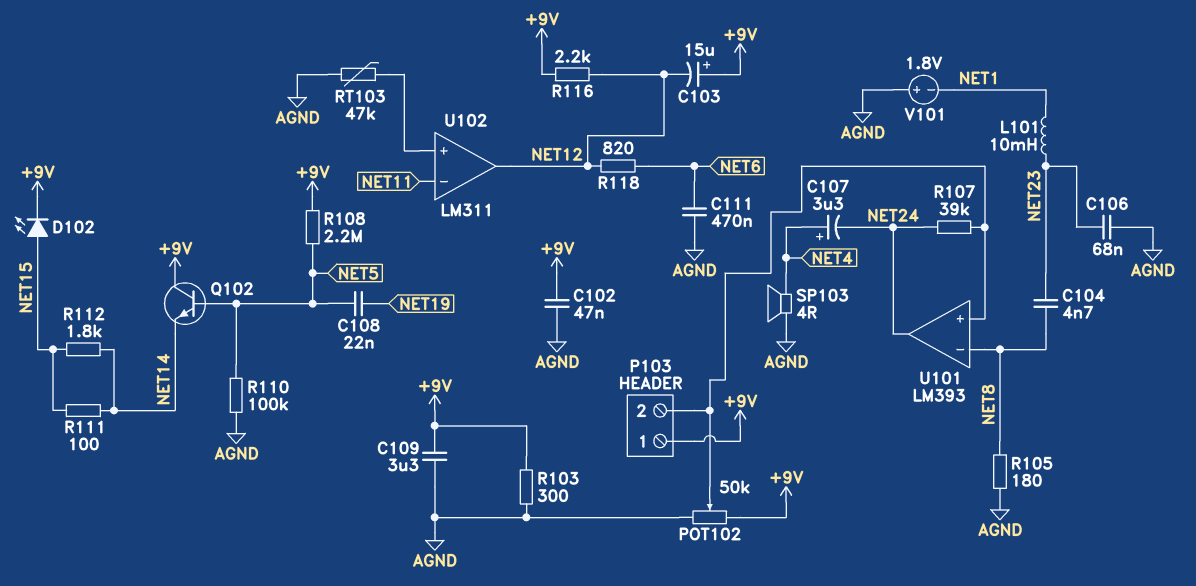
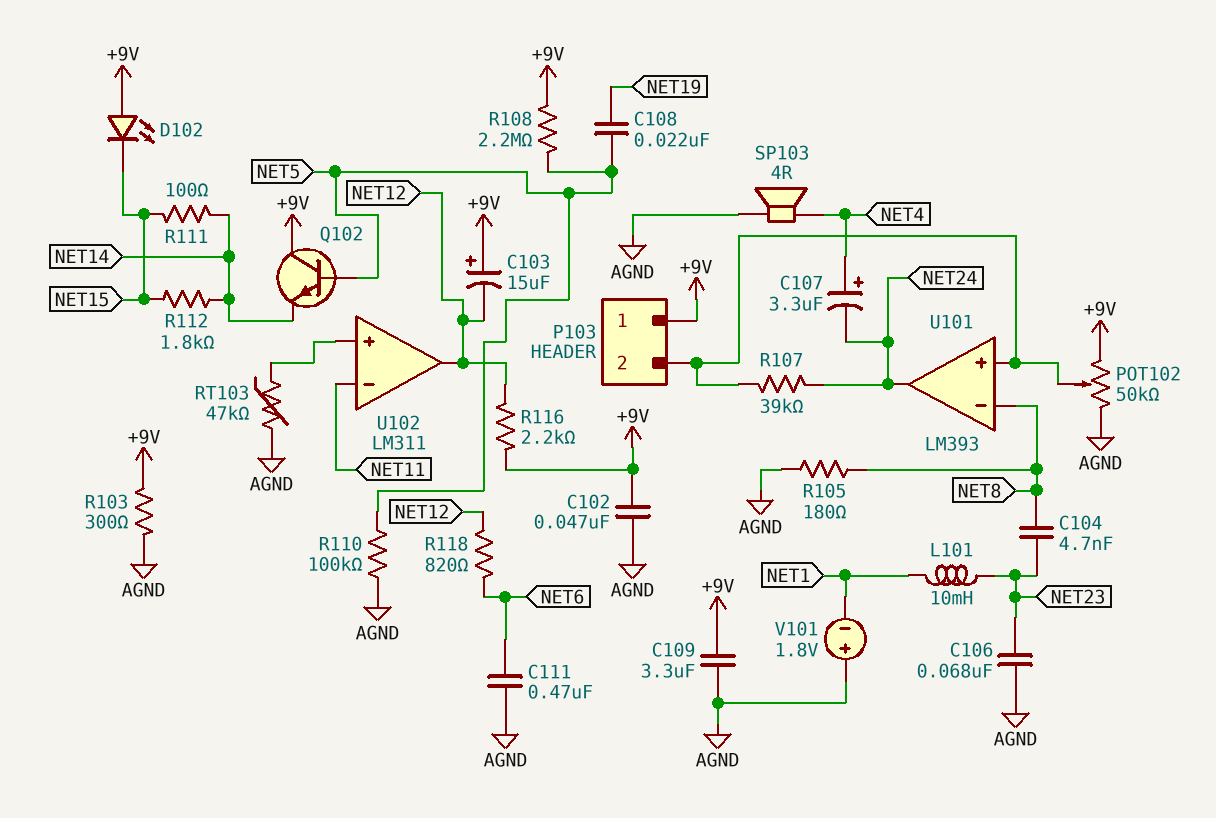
D102: LED (A NET15, K +9V) -> LED (A +9V, K NET15)

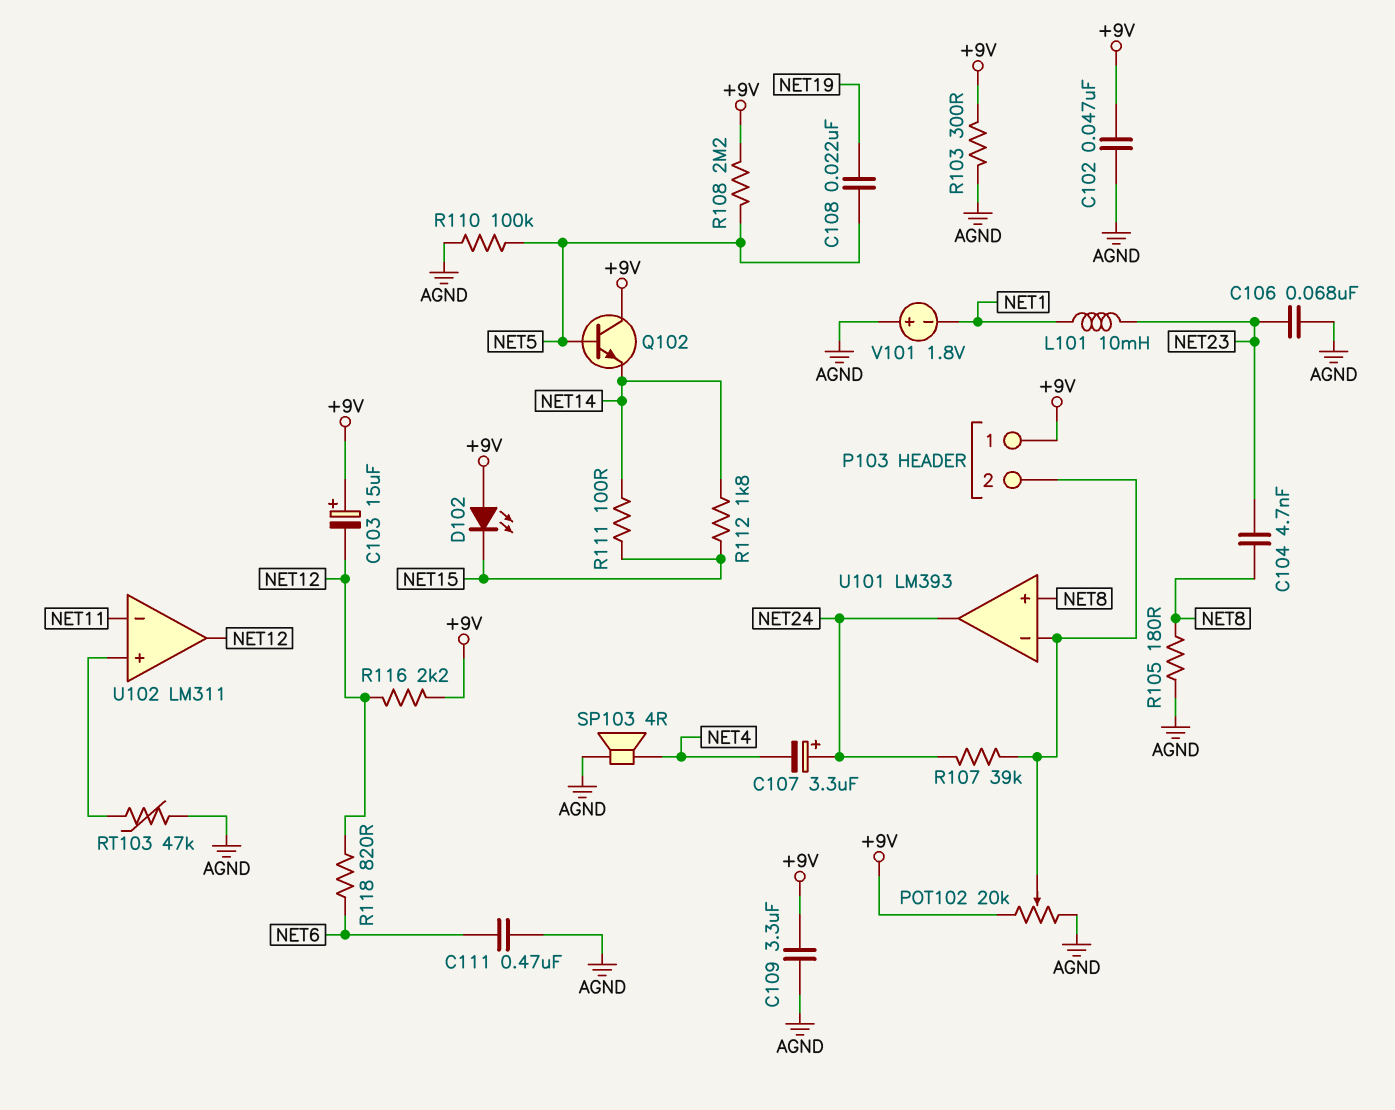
C107: 3.3uF (plus NET4, minus NET24) -> 3.3uF (plus NET24, minus NET4)
POT102: 50k (+9V, AGND, wiper P103/2) -> 20k (+9V, AGND, wiper P103/2)
U101 pin in+: P103/2 -> NET8
U101 pin in-: NET8 -> P103/2

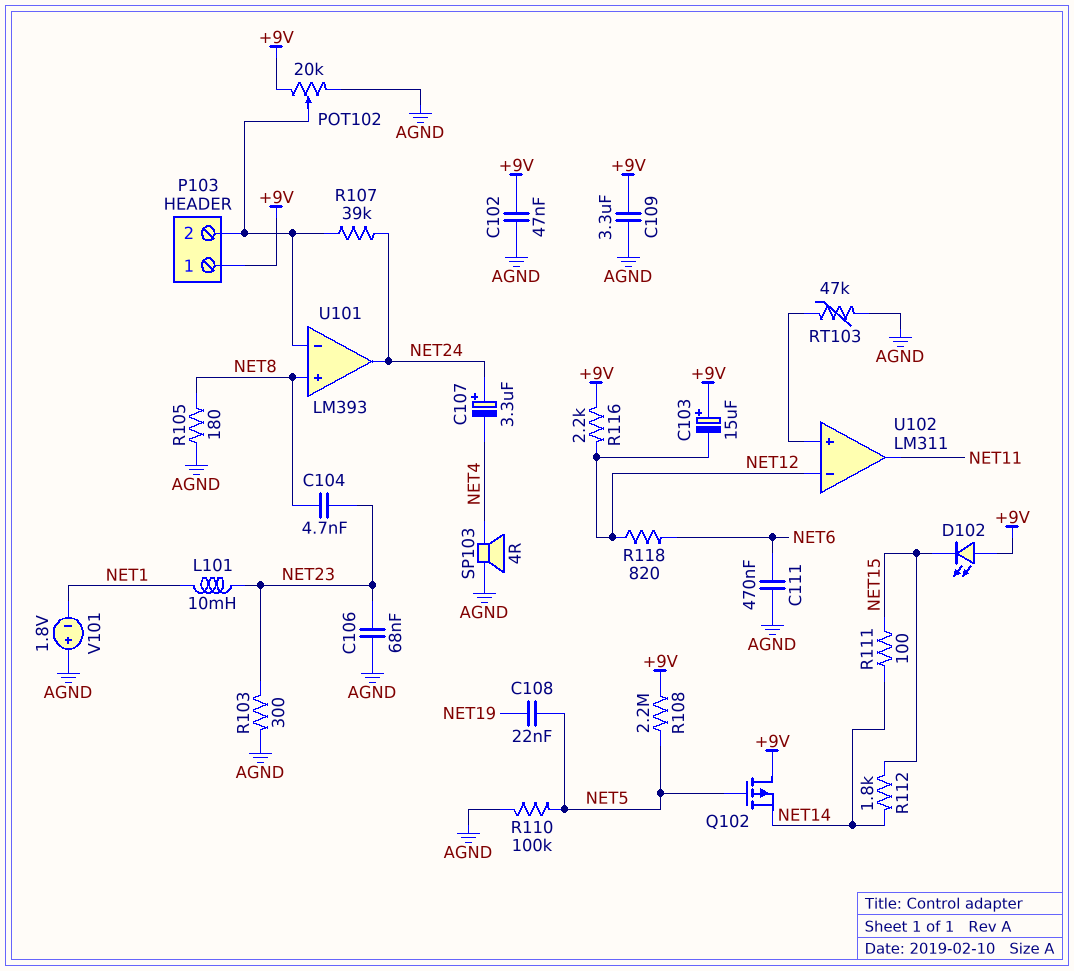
Q102: NPN (B NET5, C +9V, E NET14) -> PMOS (G NET5, D +9V, S NET14)
R103: 300 (+9V, AGND) -> 300 (AGND, NET23)
U102 pin in-: NET11 -> NET12
U102 pin out: NET12 -> NET11

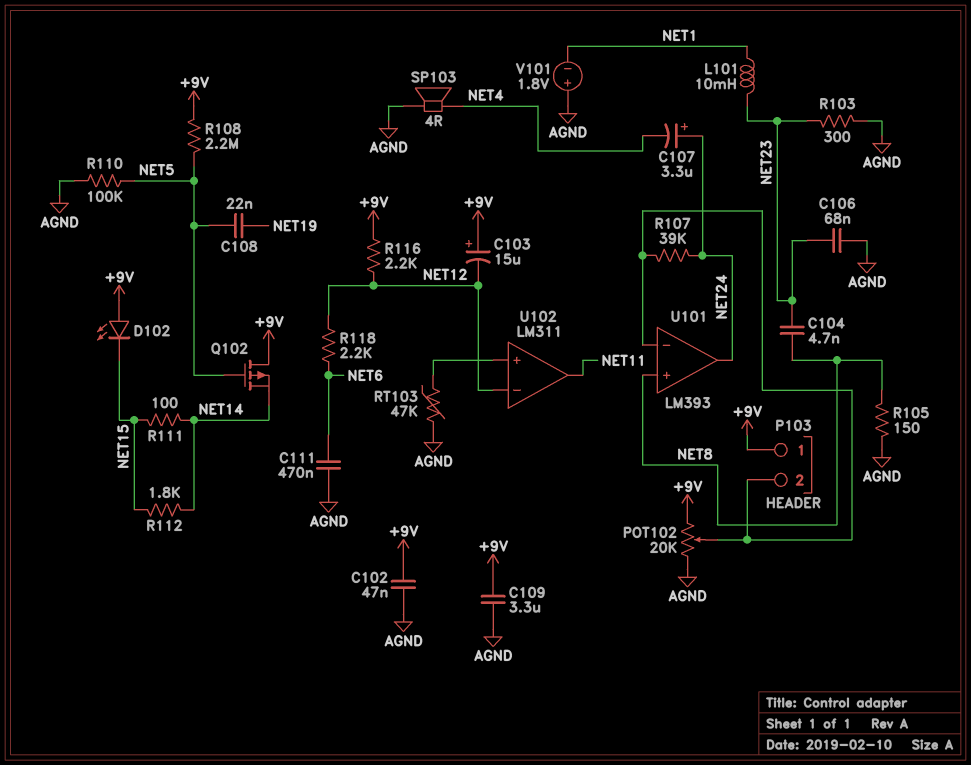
R105: 180 (AGND, NET8) -> 150 (AGND, NET8)
R118: 820 (NET6, NET12) -> 2.2k (NET6, NET12)

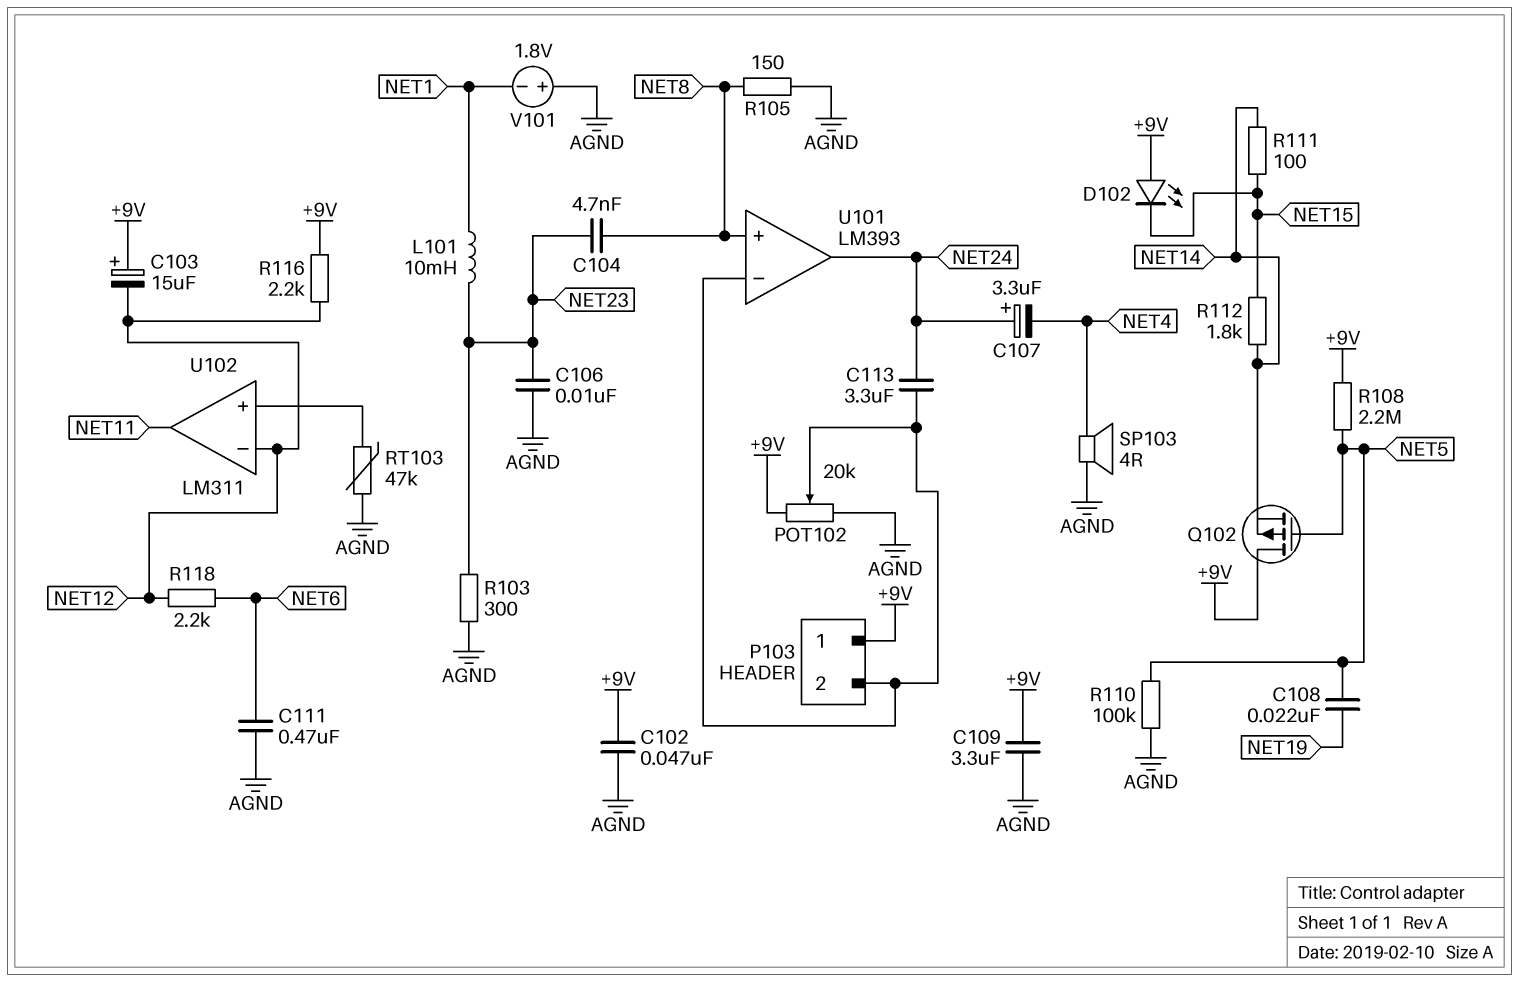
C106: 68nF (AGND, NET23) -> 10nF (AGND, NET23)
C113: none -> 3.3uF (NET24, P103/2)
R107: 39k (NET24, P103/2) -> none

